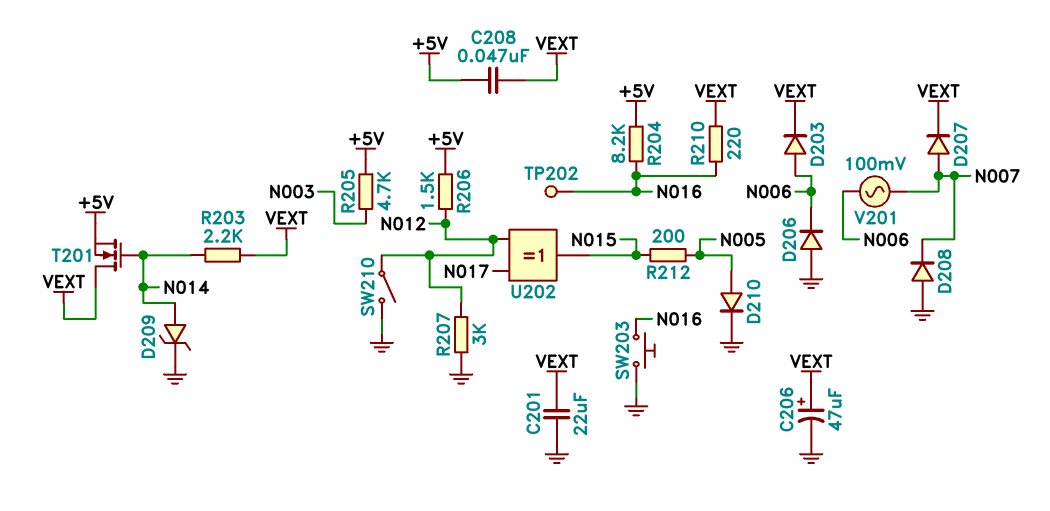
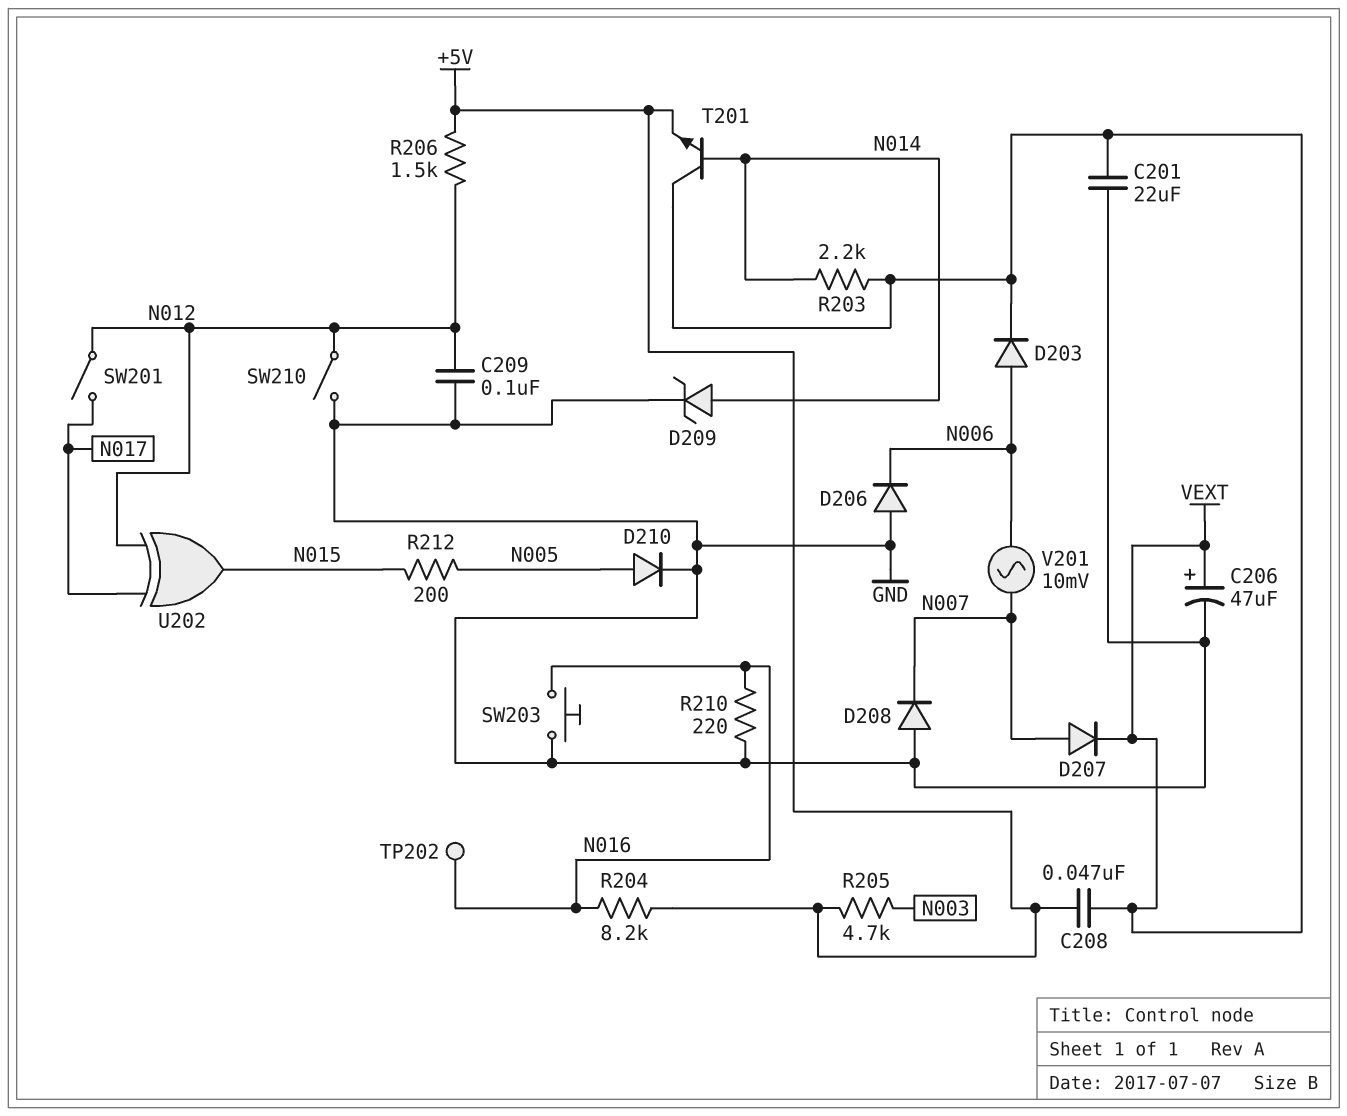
C209: none -> 100nF (GND, N012)
R207: 3k (GND, N012) -> none
R210: 220 (N016, VEXT) -> 220 (GND, N016)
SW201: none -> switch (N012, N017)
T201: NMOS (G N014, D VEXT, S +5V) -> NPN (B N014, C VEXT, E +5V)
V201: AC 100mV (N006, N007) -> AC 10mV (N006, N007)

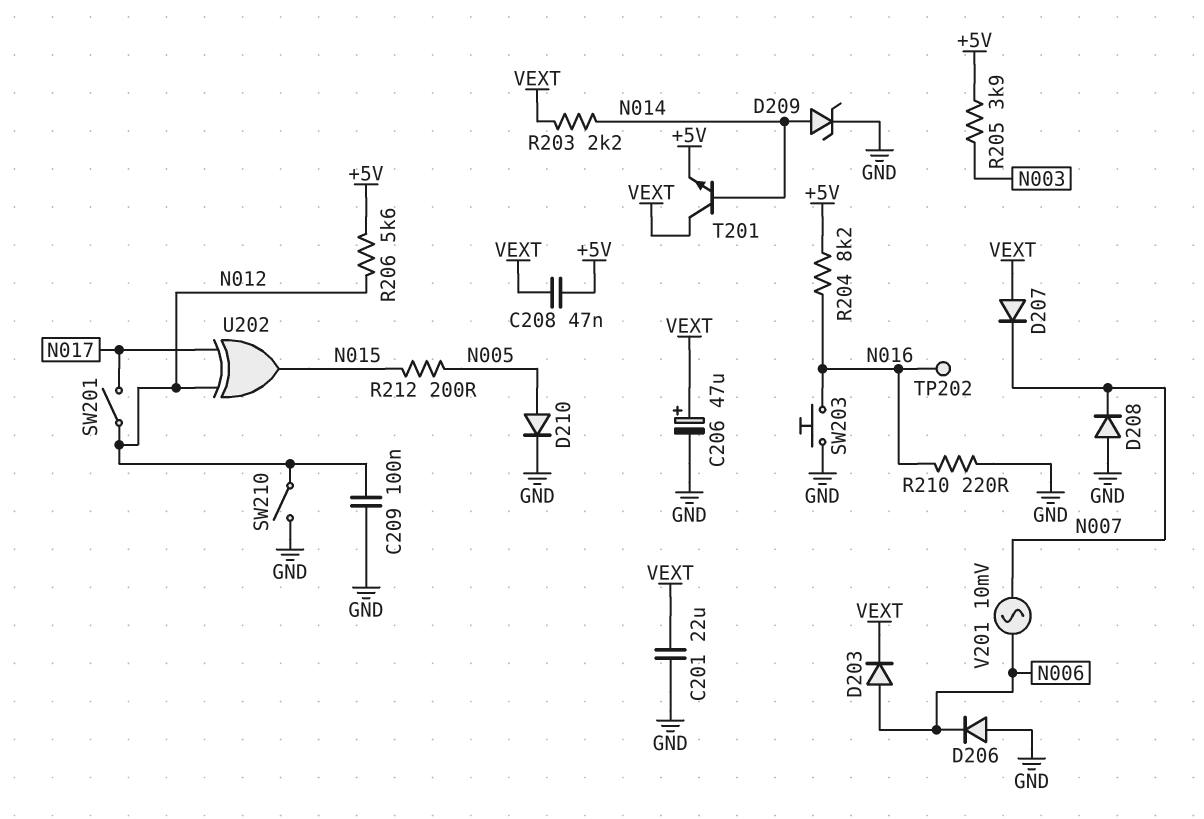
D207: diode (A N007, K VEXT) -> diode (A VEXT, K N007)
R205: 4.7k (+5V, N003) -> 3.9k (+5V, N003)
R206: 1.5k (+5V, N012) -> 5.6k (+5V, N012)

